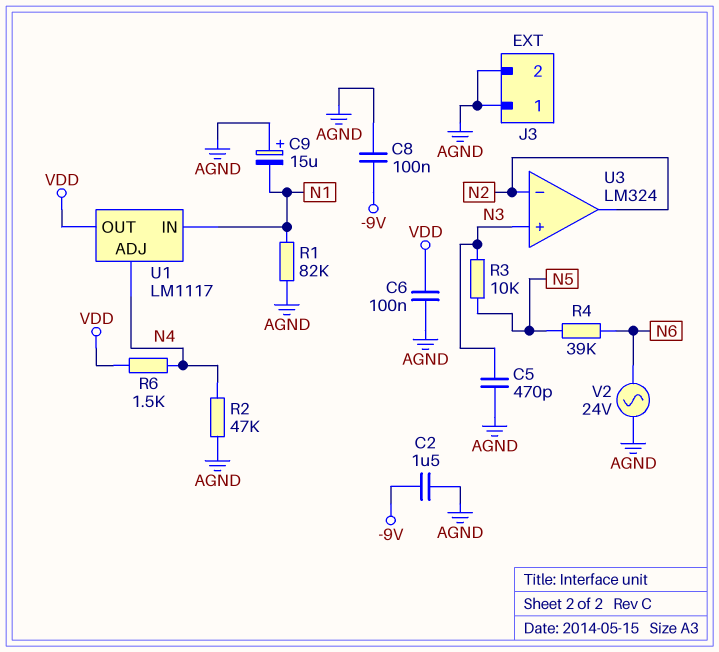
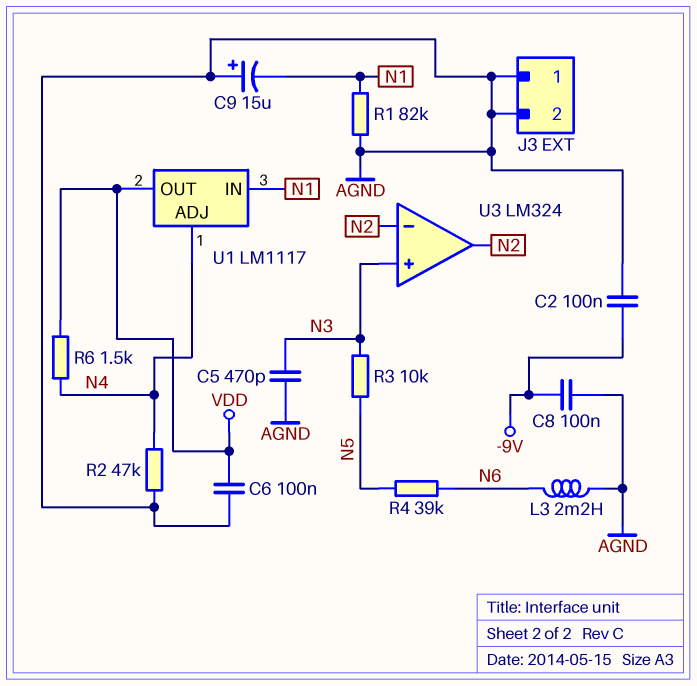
C2: 1.5uF (-9V, AGND) -> 100nF (-9V, AGND)
L3: none -> 2.2mH (AGND, N6)
V2: AC 24V (AGND, N6) -> none

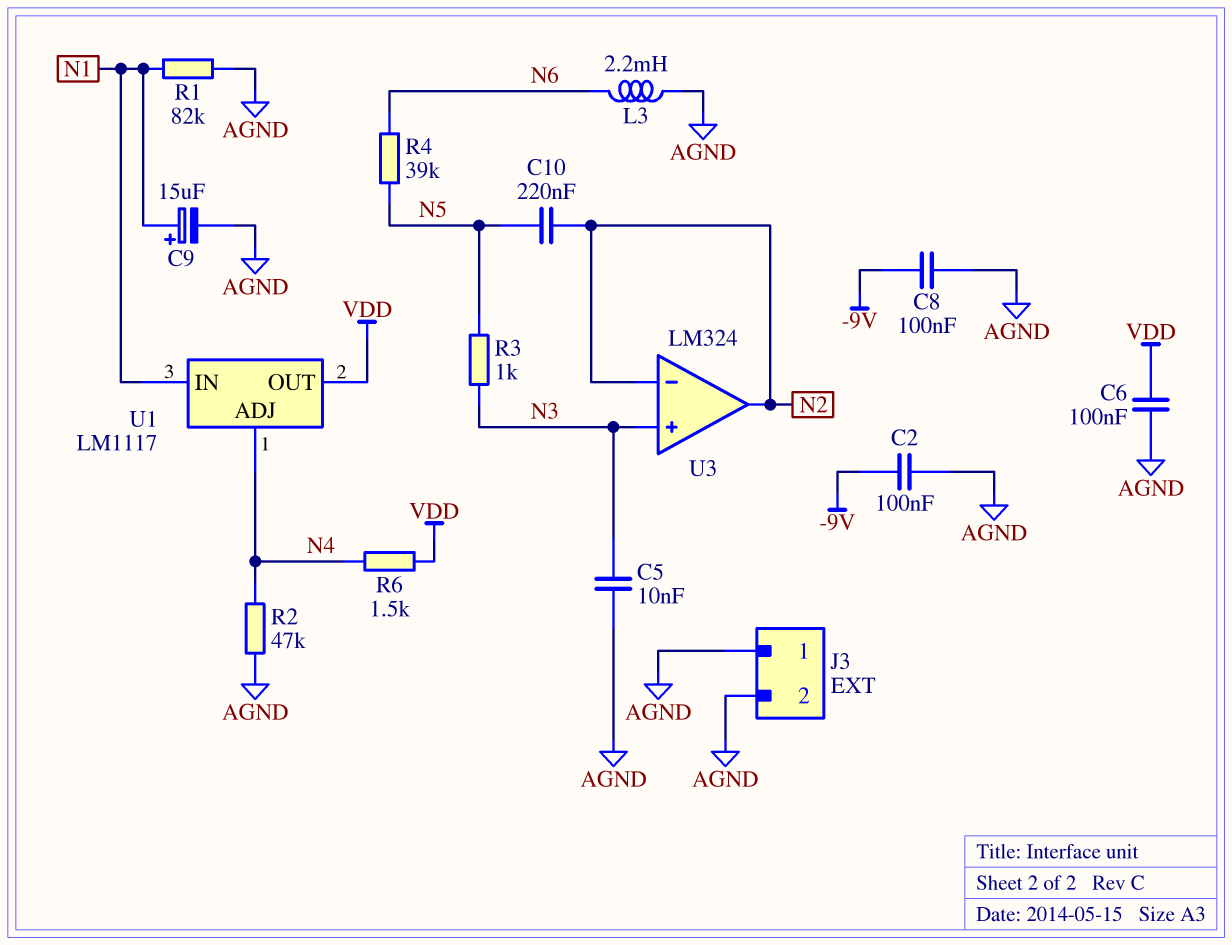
C5: 470pF (AGND, N3) -> 10nF (AGND, N3)
C9: 15uF (plus AGND, minus N1) -> 15uF (plus N1, minus AGND)
C10: none -> 220nF (N2, N5)
R3: 10k (N3, N5) -> 1k (N3, N5)

